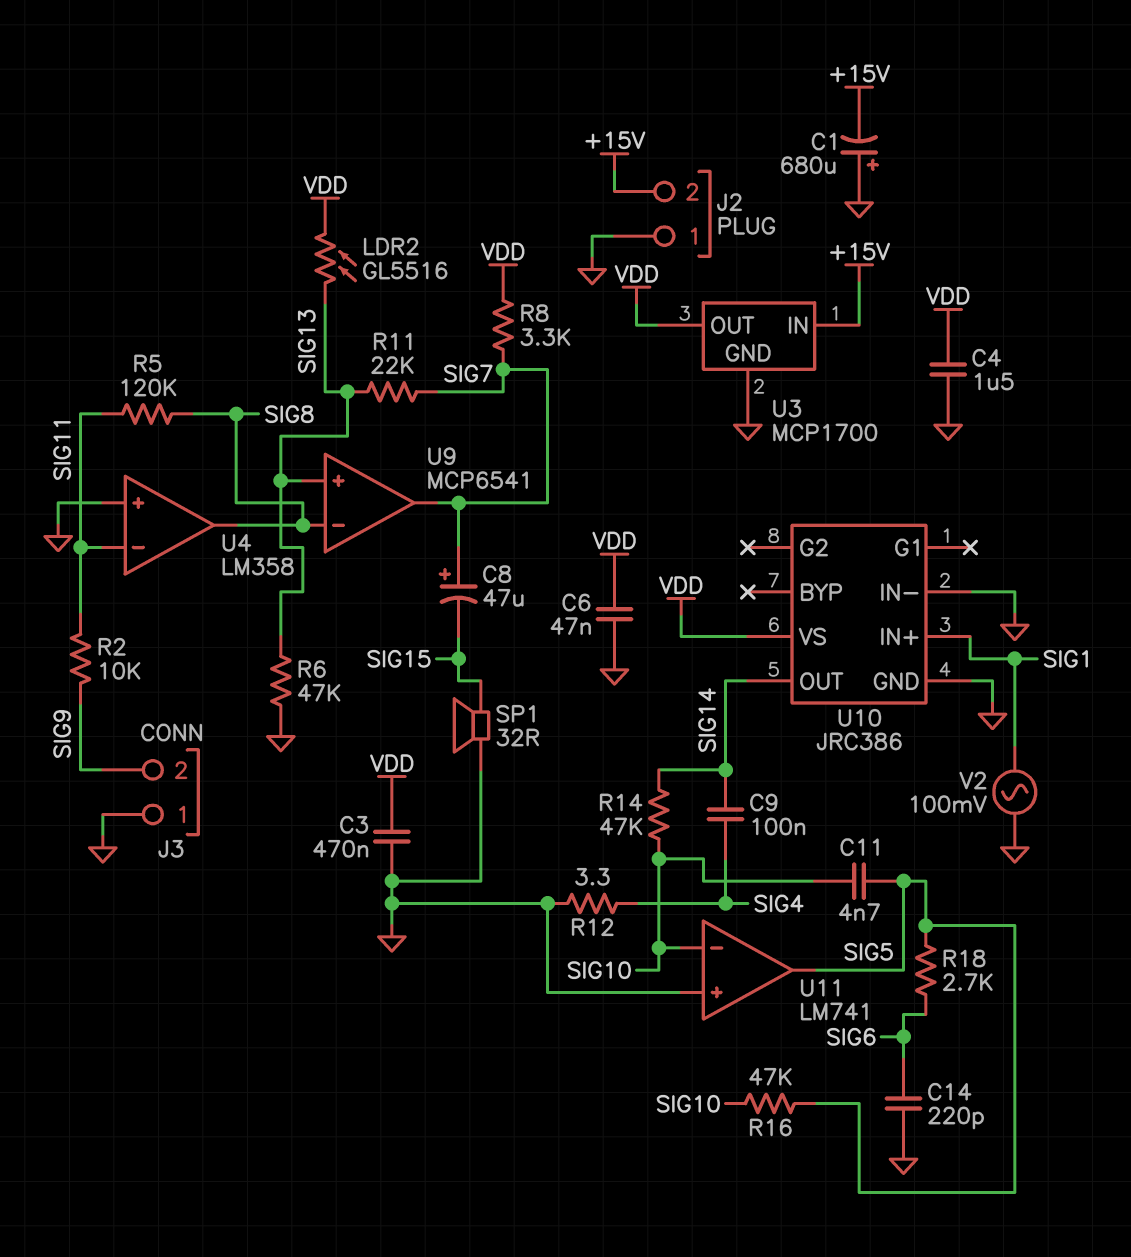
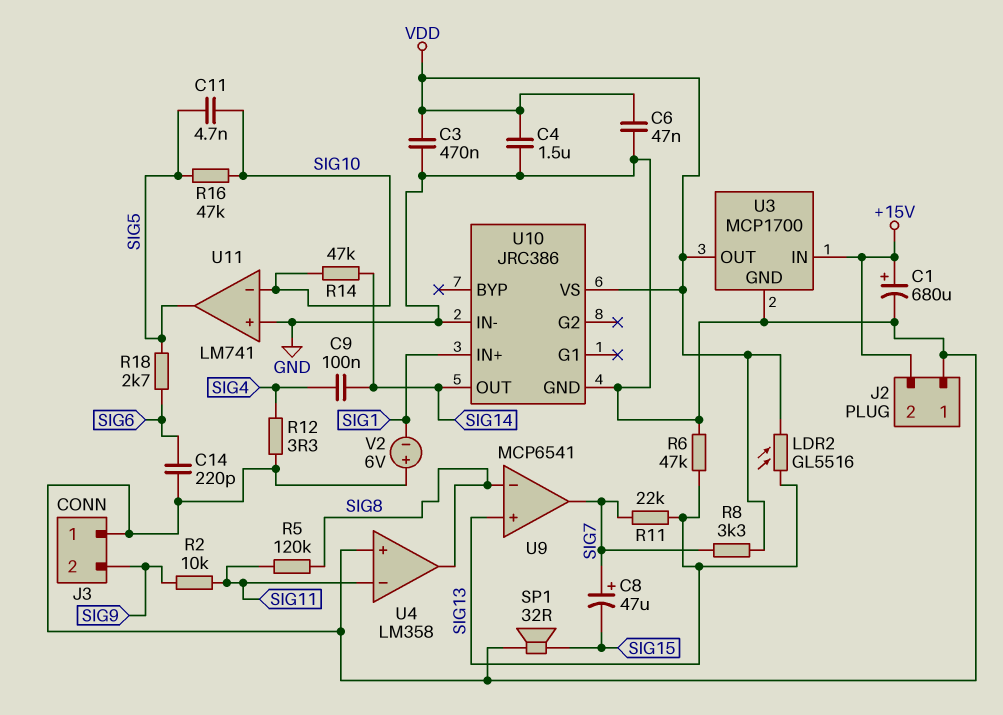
C1: 680uF (plus GND, minus +15V) -> 680uF (plus +15V, minus GND)
V2: AC 100mV (GND, SIG1) -> 6V (plus GND, minus SIG1)

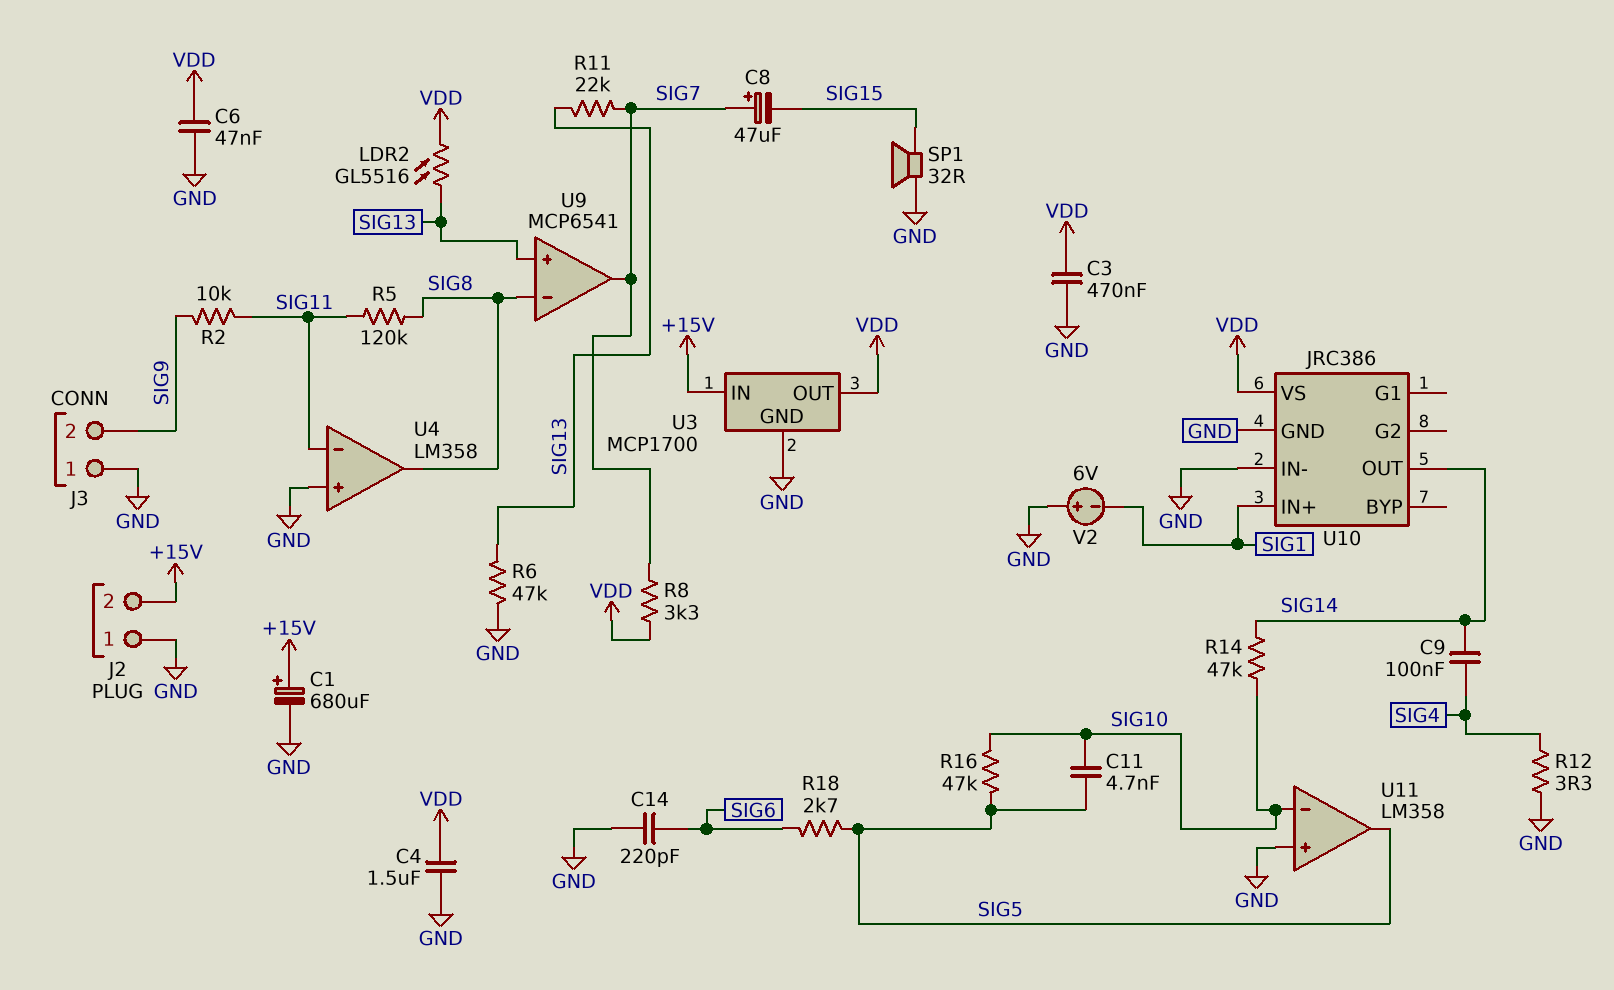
U11: LM741 -> LM358

